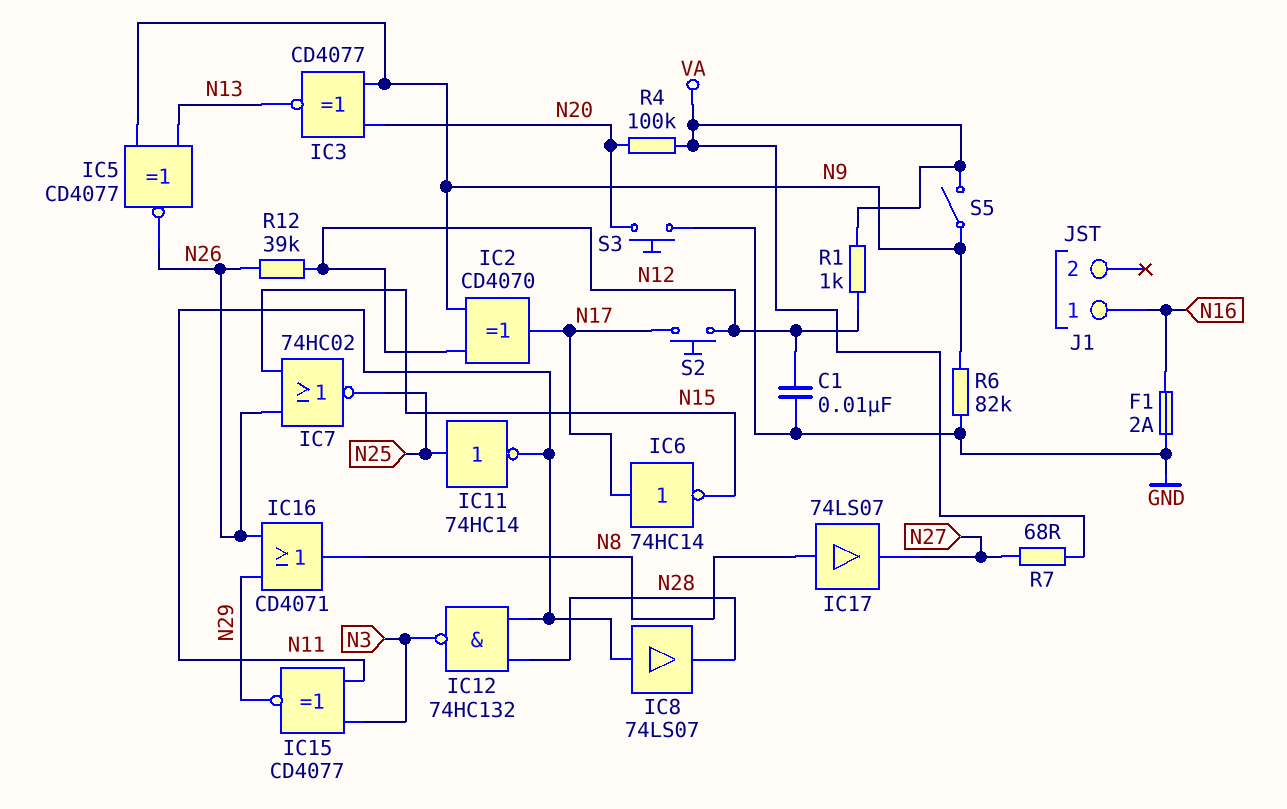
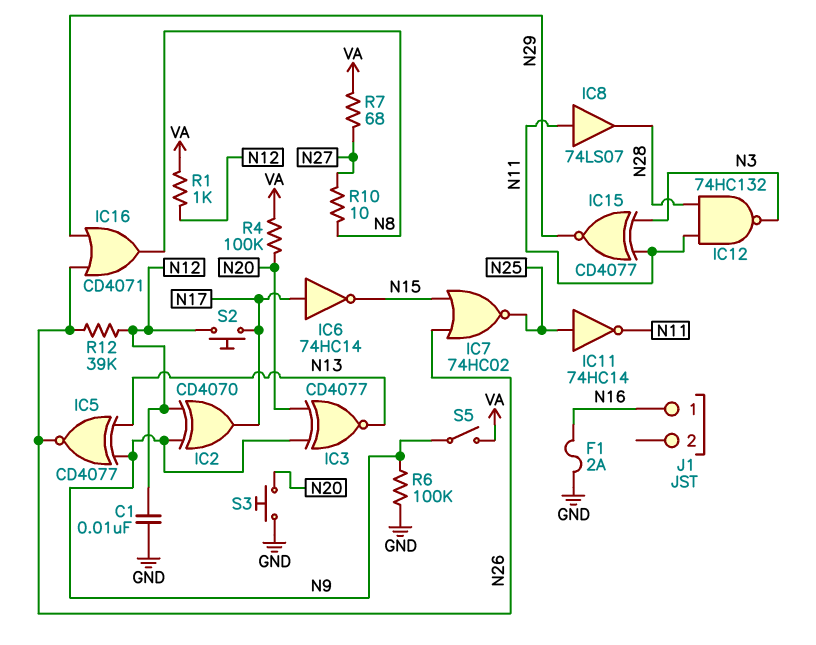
IC17: buffer 74LS07 (in N8, out N27) -> none
R6: 82k (GND, N9) -> 100k (GND, N9)
R10: none -> 10 (N8, N27)

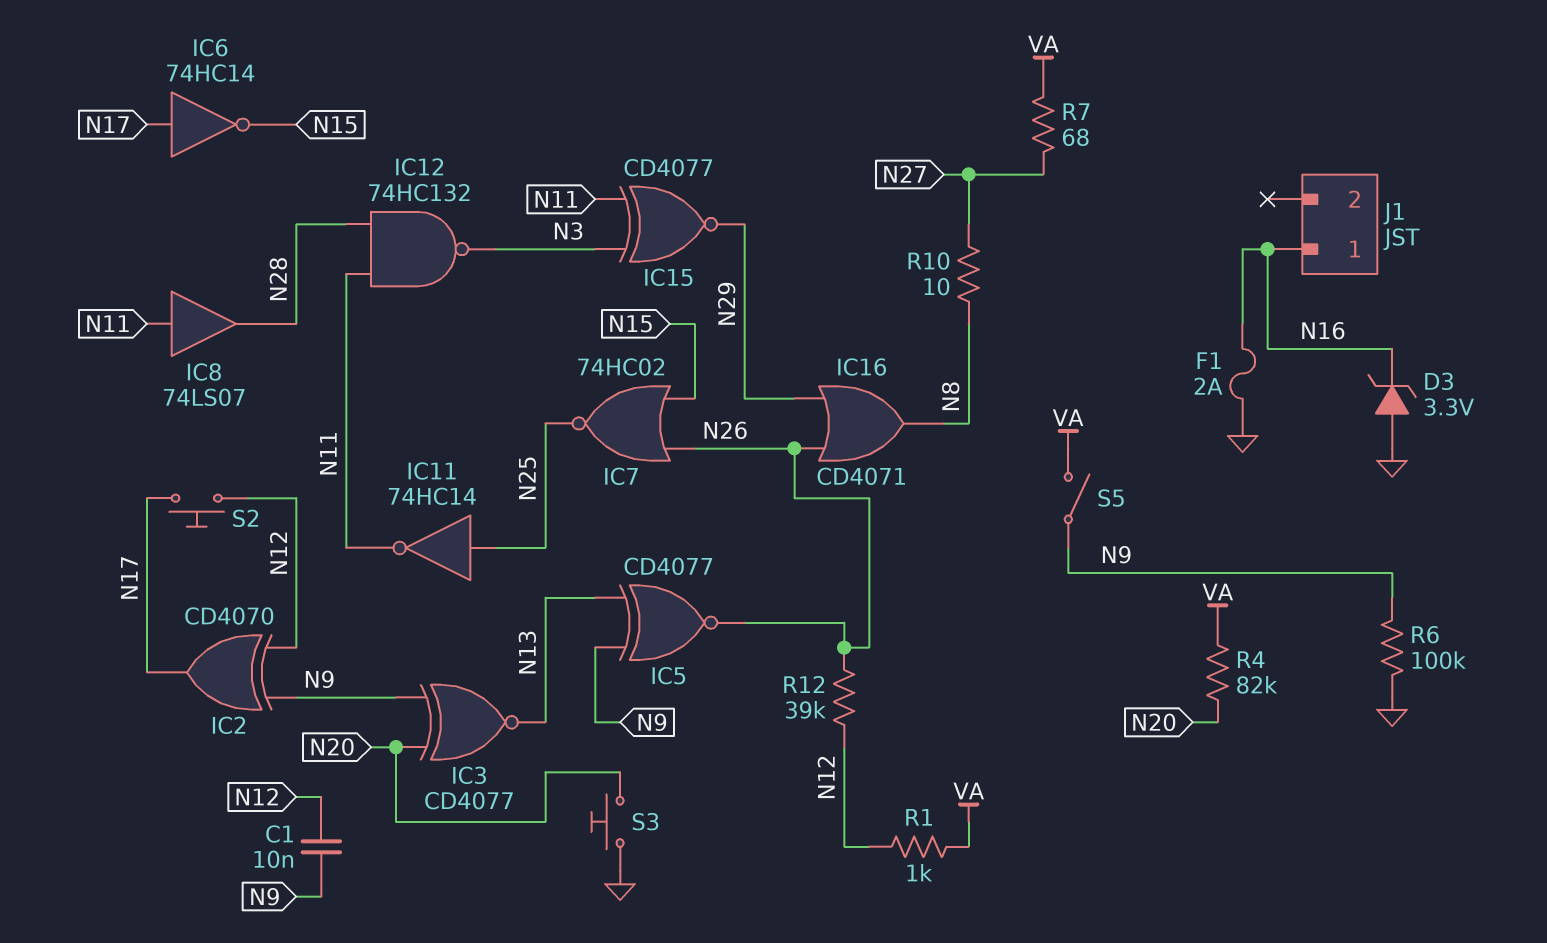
C1: 10nF (GND, N12) -> 10nF (N9, N12)
D3: none -> zener 3.3V (A GND, K N16)
R4: 100k (N20, VA) -> 82k (N20, VA)

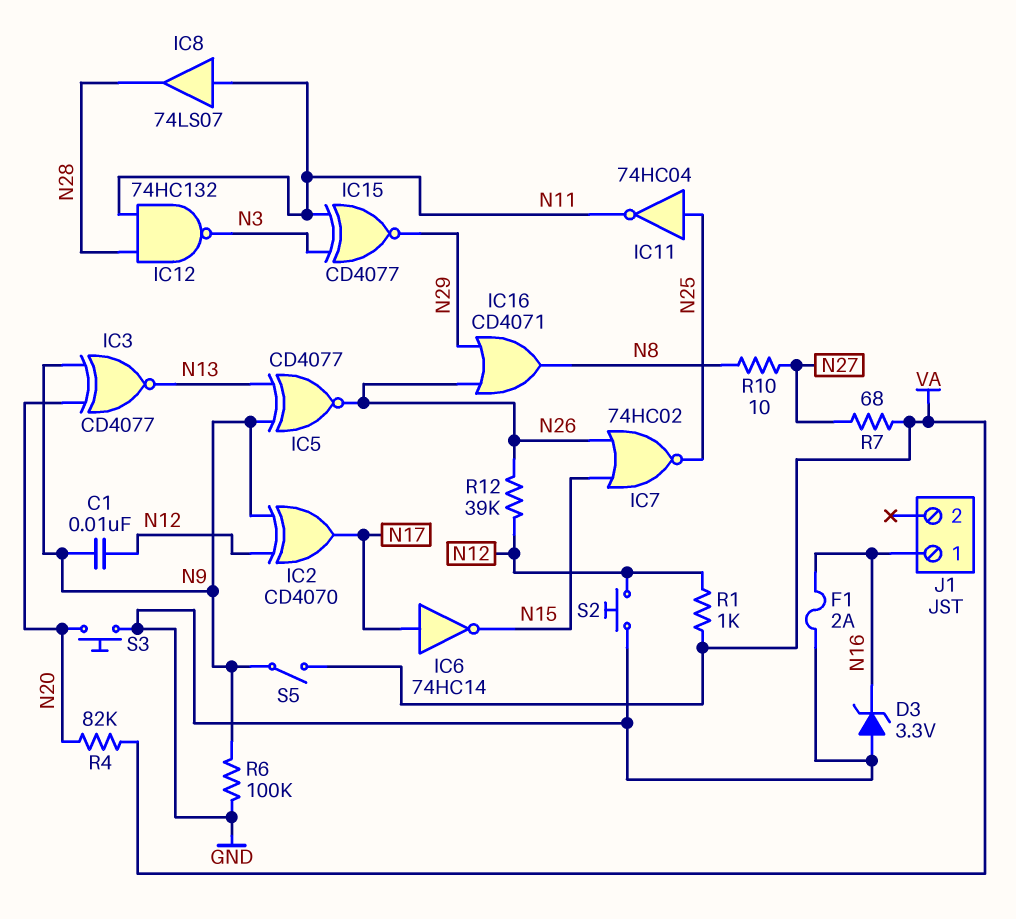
IC11: NOT 74HC14 (in N25, out N11) -> NOT 74HC04 (in N25, out N11)
S2: button (N12, N17) -> button (GND, N12)

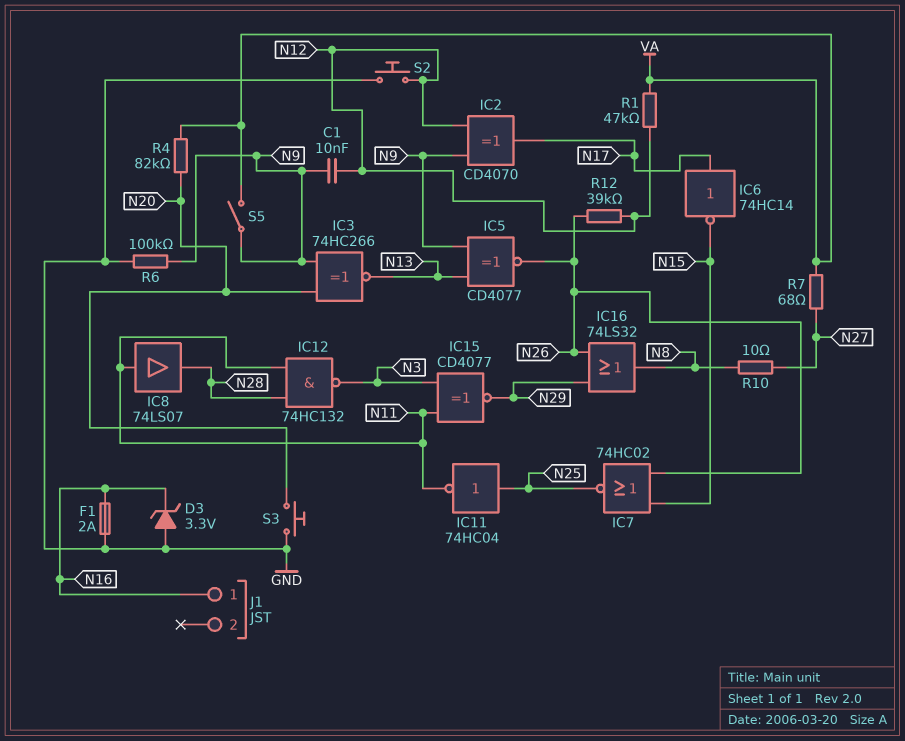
IC3: XNOR CD4077 (in N9, in N20, out N13) -> XNOR 74HC266 (in N9, in N20, out N13)
IC16: OR CD4071 (in N26, in N29, out N8) -> OR 74LS32 (in N26, in N29, out N8)
R1: 1k (N12, VA) -> 47k (N12, VA)

